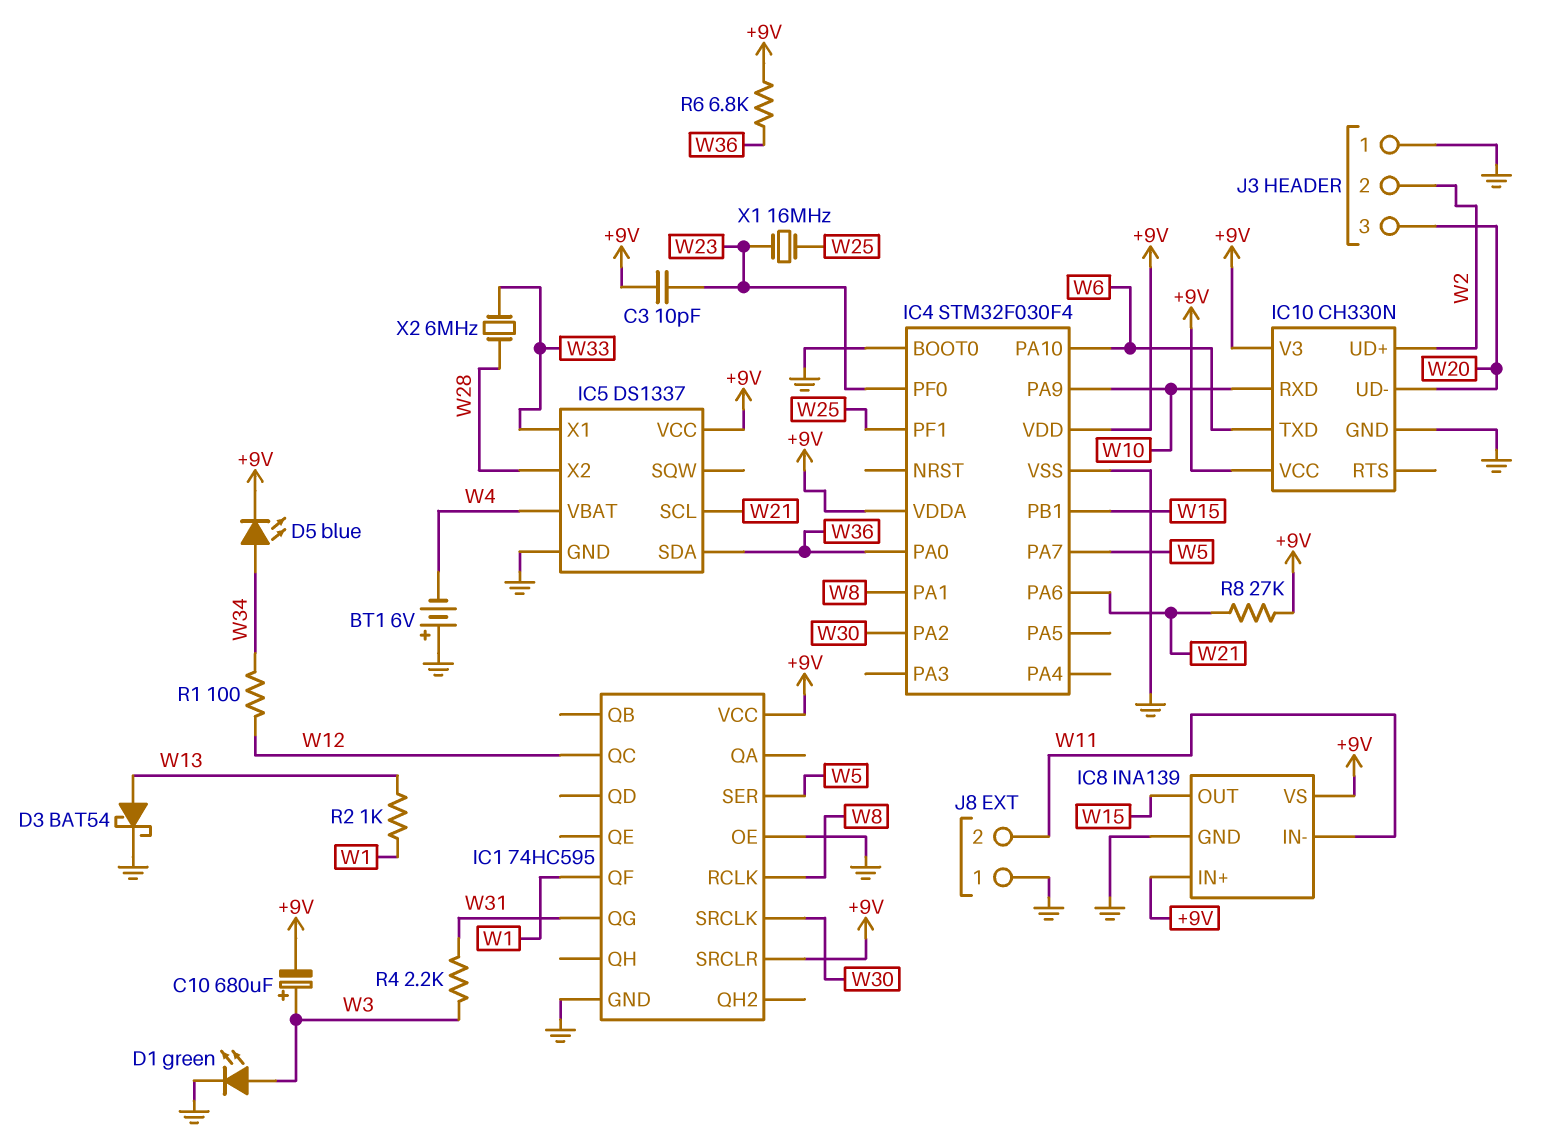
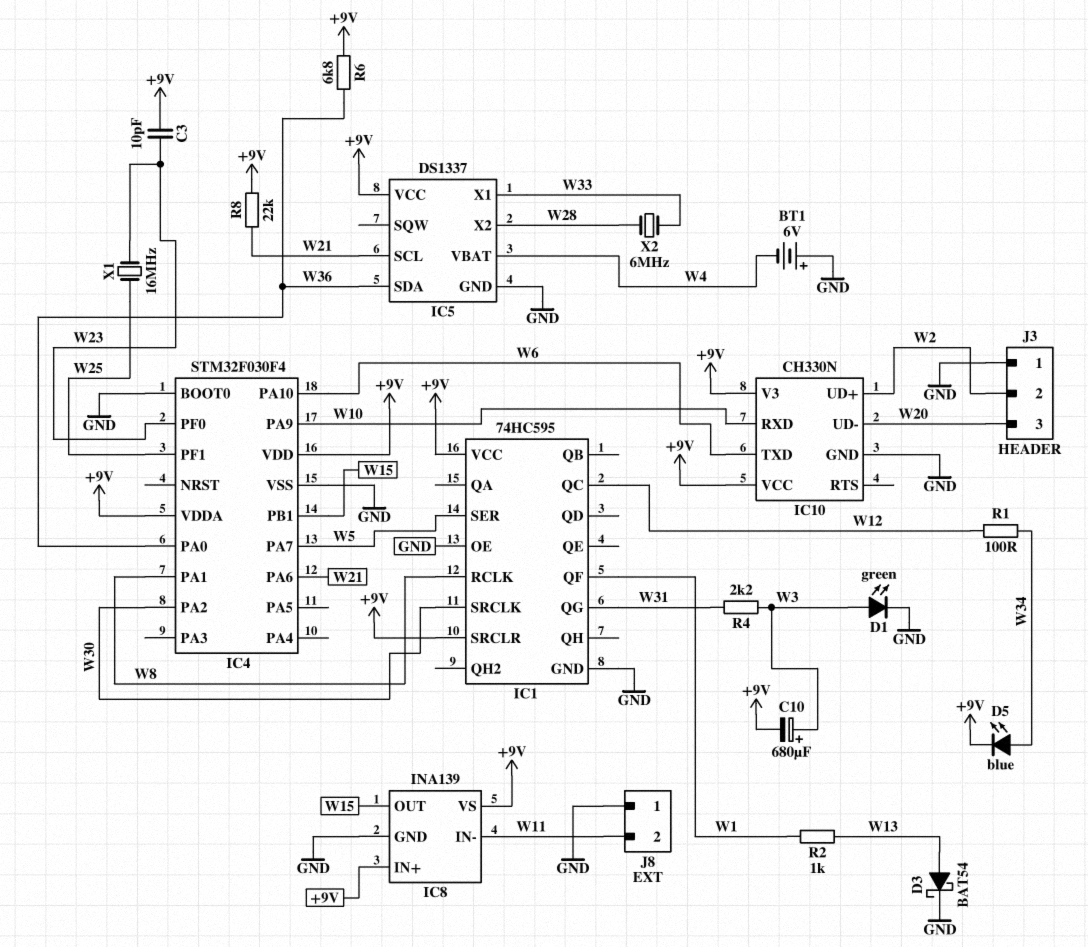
R8: 27k (+9V, W21) -> 22k (+9V, W21)

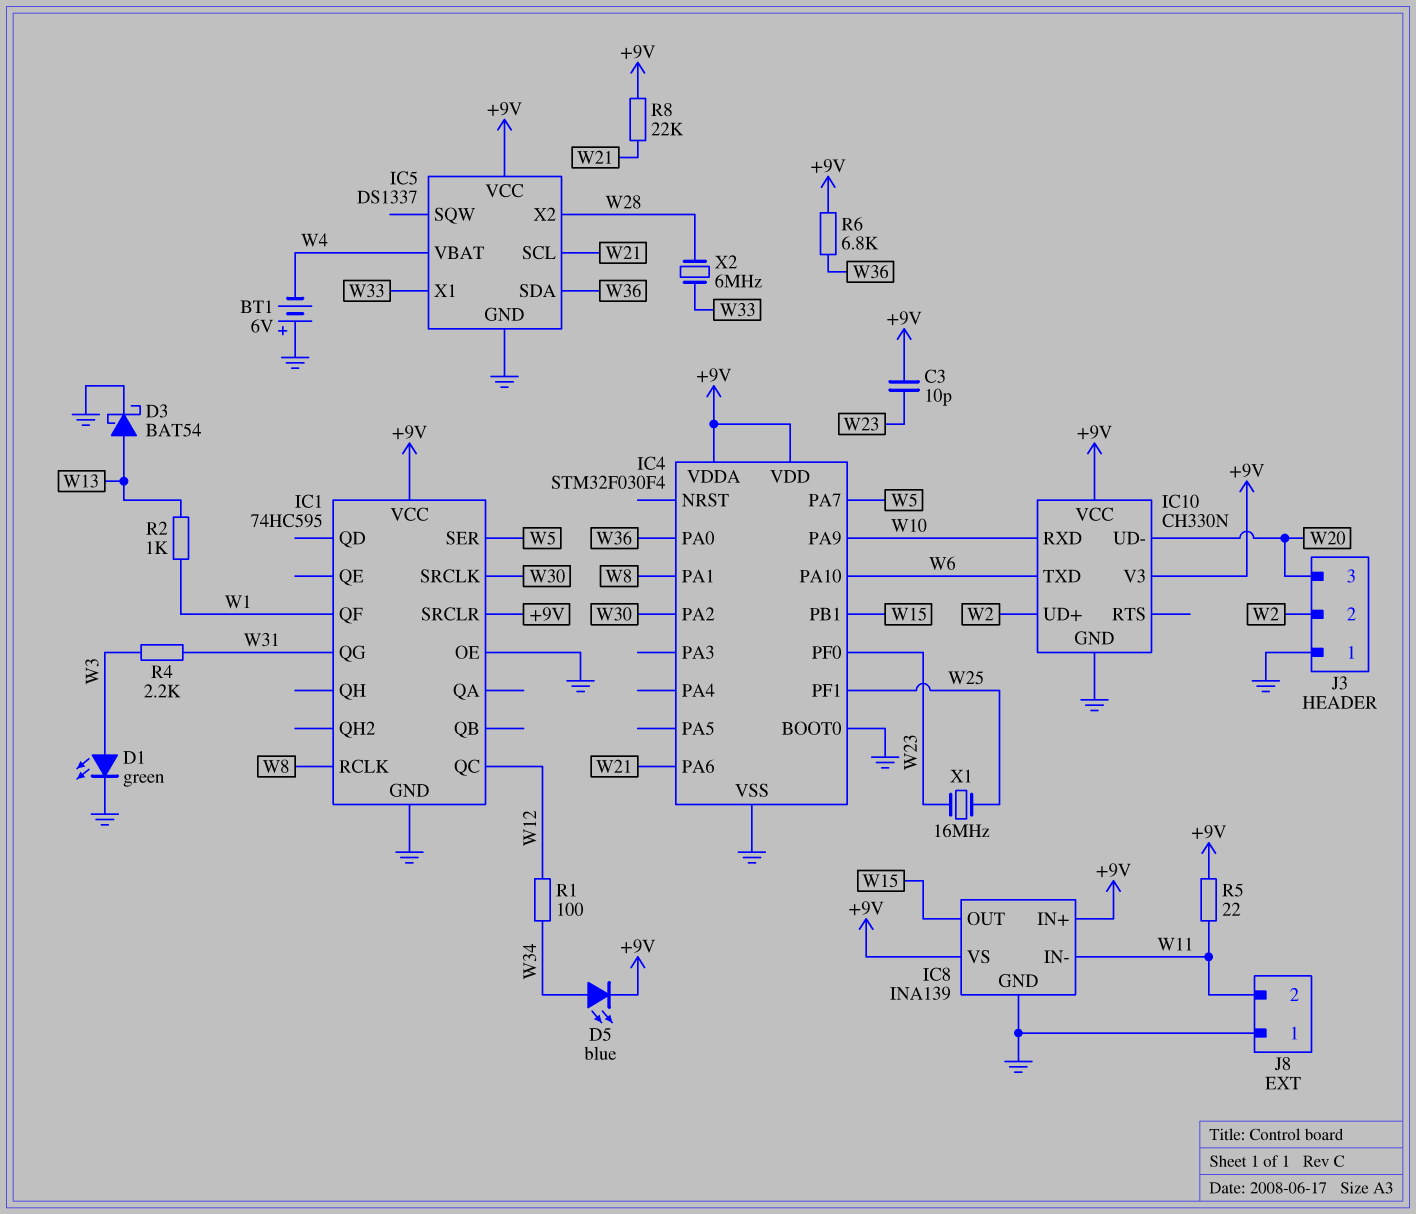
C10: 680uF (plus W3, minus +9V) -> none
R5: none -> 22 (+9V, W11)

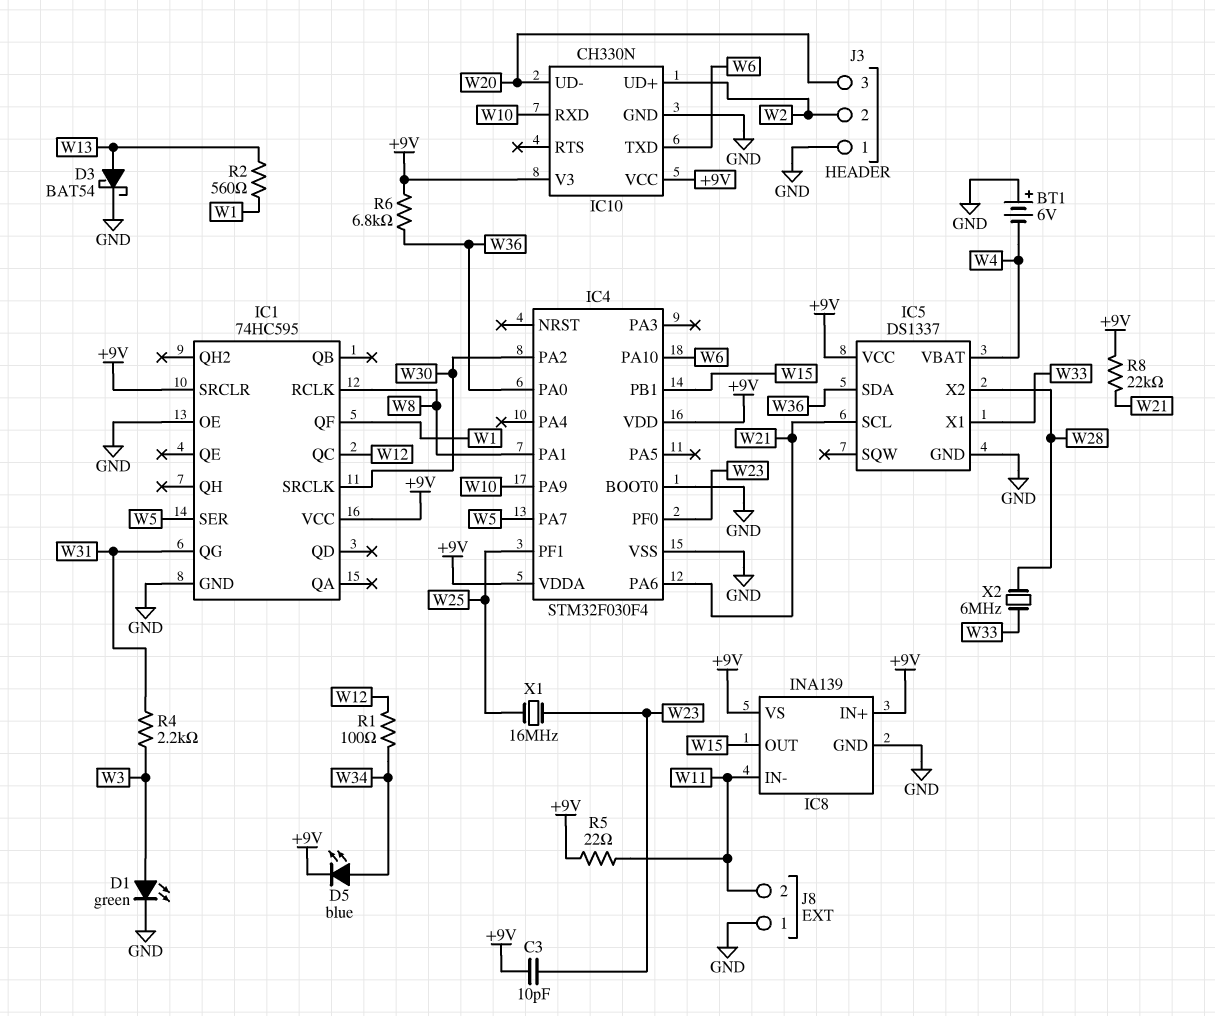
R2: 1k (W1, W13) -> 560 (W1, W13)

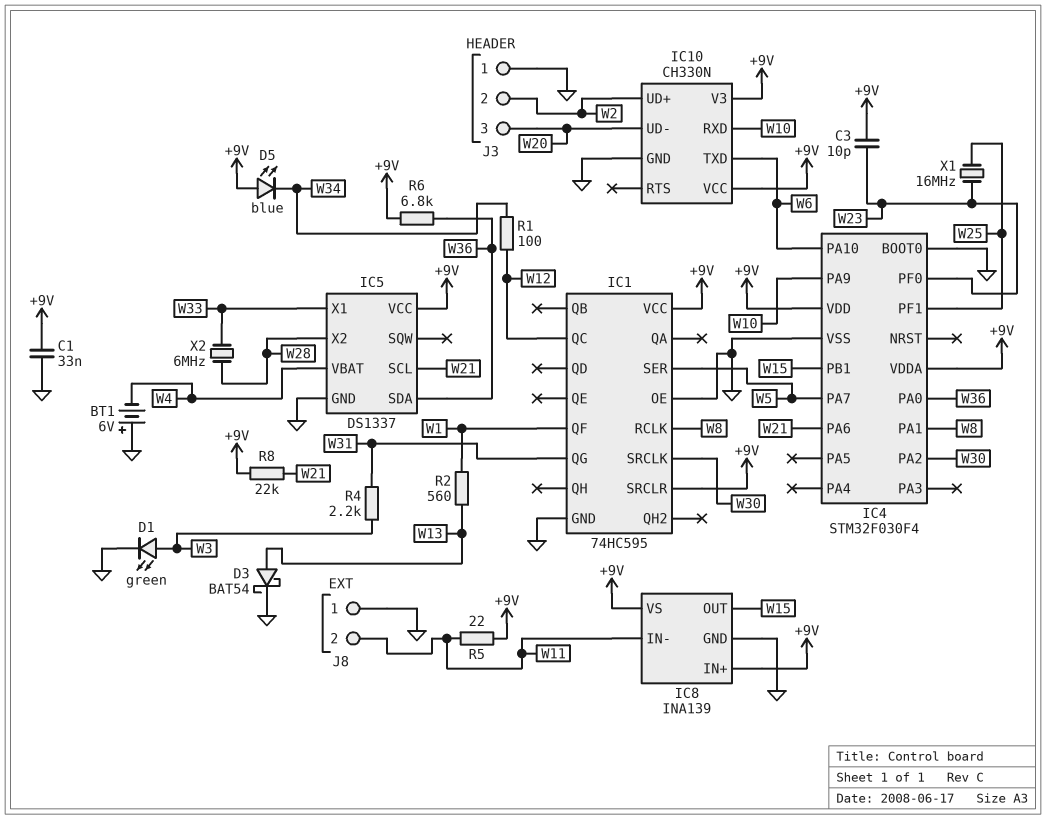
C1: none -> 33nF (+9V, GND)
D5: LED blue (A W34, K +9V) -> LED blue (A +9V, K W34)

